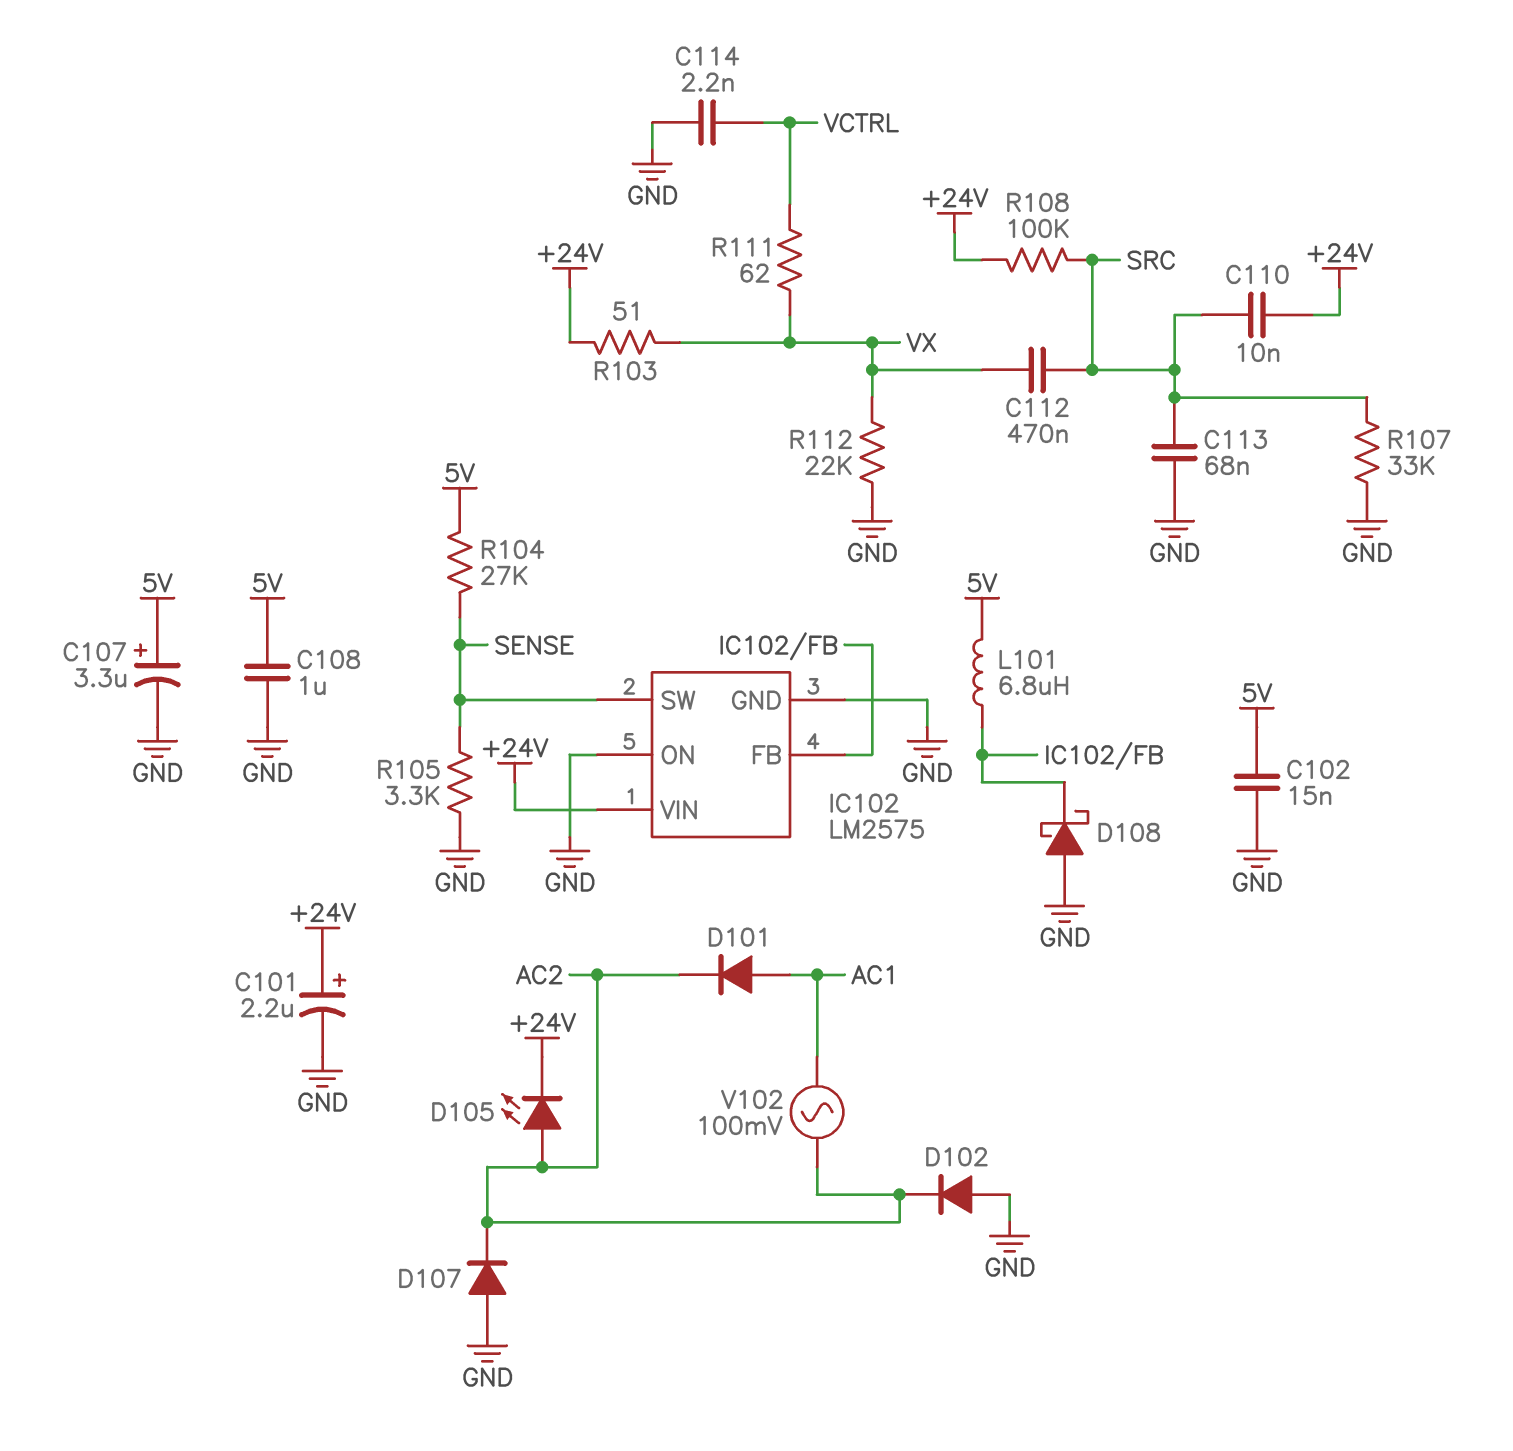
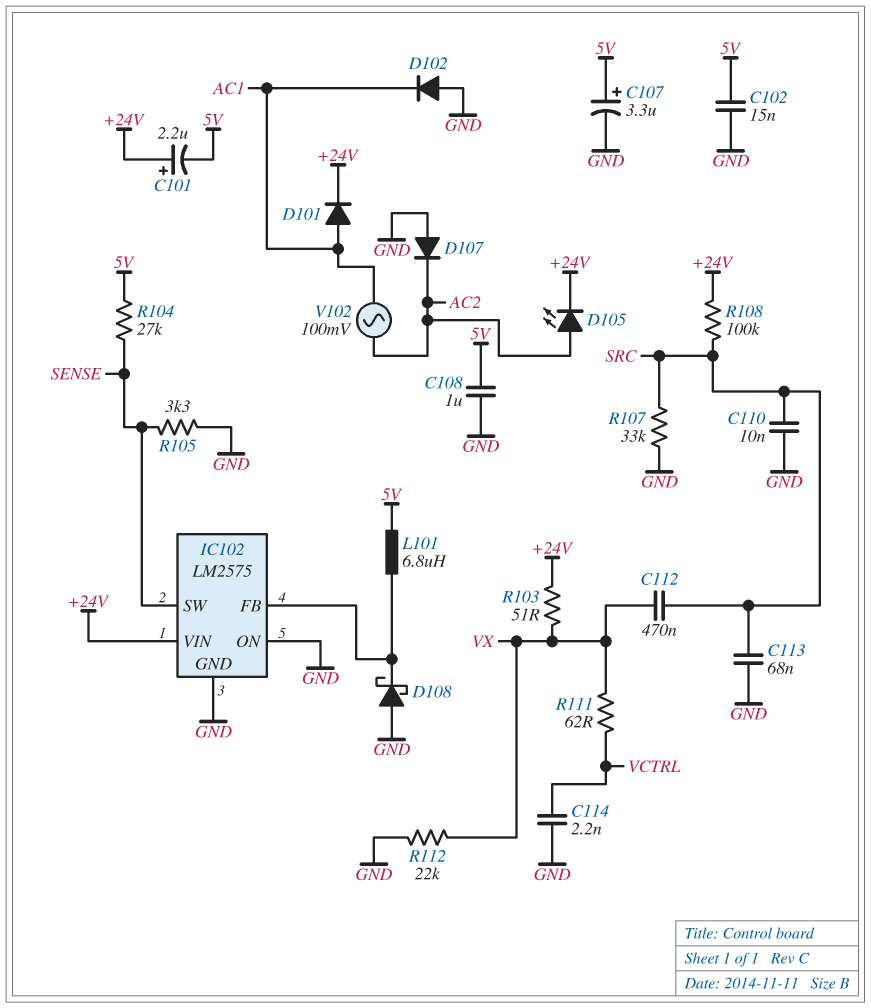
C101: 2.2uF (plus +24V, minus GND) -> 2.2uF (plus +24V, minus 5V)
C110: 10nF (+24V, SRC) -> 10nF (GND, SRC)
D101: diode (A AC1, K AC2) -> diode (A AC1, K +24V)
D102: diode (A GND, K AC2) -> diode (A GND, K AC1)

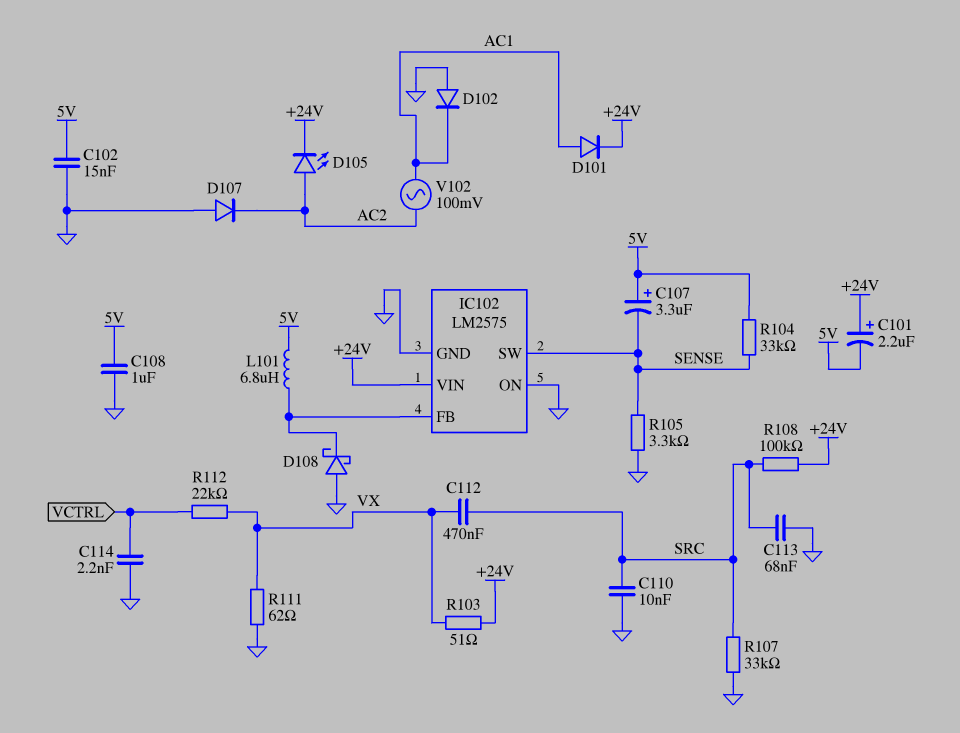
C107: 3.3uF (plus 5V, minus GND) -> 3.3uF (plus 5V, minus SENSE)
R104: 27k (5V, SENSE) -> 33k (5V, SENSE)
R111: 62 (VCTRL, VX) -> 62 (GND, VX)
R112: 22k (GND, VX) -> 22k (VCTRL, VX)

